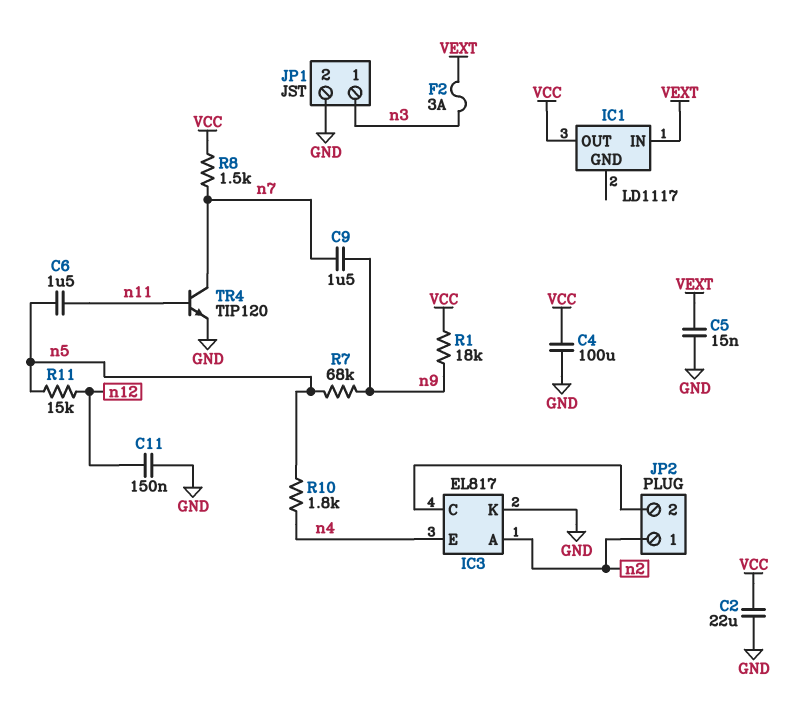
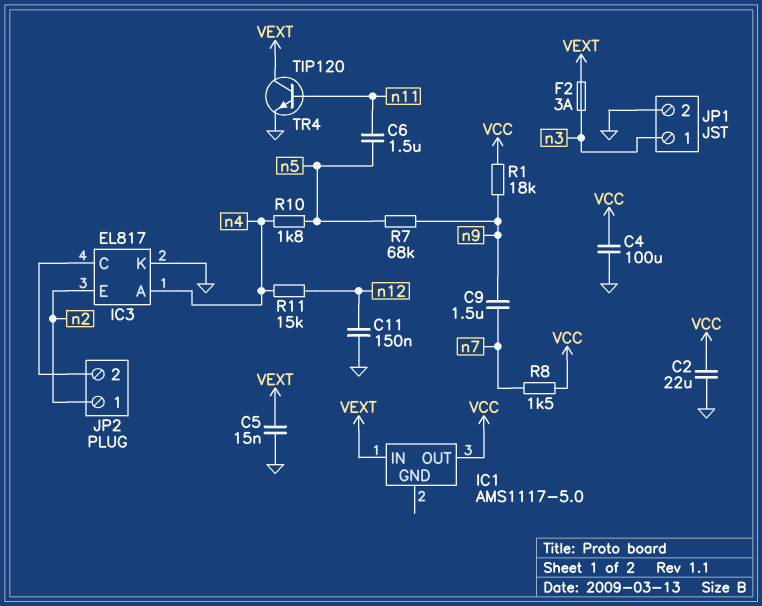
IC1: LD1117 -> AMS1117-5.0
IC3 pin A: n2 -> n4
IC3 pin E: n4 -> n2
R11: 15k (n5, n12) -> 15k (n4, n12)
TR4: NPN TIP120 (B n11, C n7, E GND) -> NPN TIP120 (B n11, C VEXT, E GND)

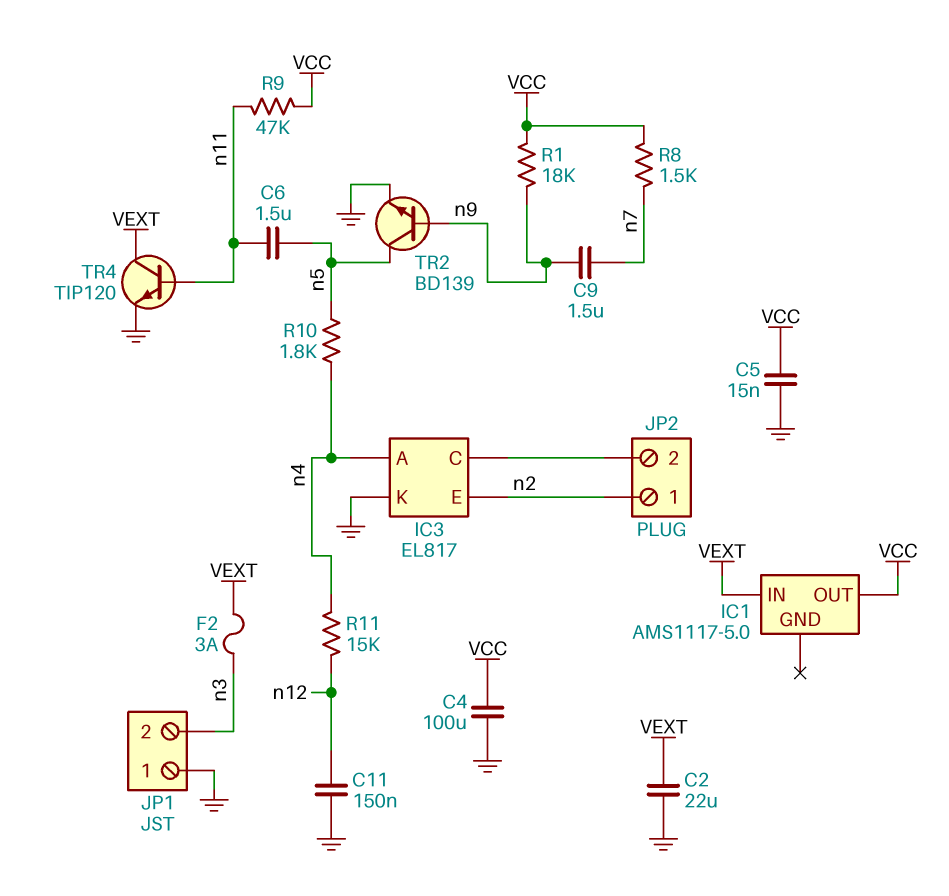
C2: 22uF (GND, VCC) -> 22uF (GND, VEXT)
C5: 15nF (GND, VEXT) -> 15nF (GND, VCC)
JP1 pin 1: n3 -> GND
JP1 pin 2: GND -> n3
R7: 68k (n5, n9) -> none
R9: none -> 47k (VCC, n11)
TR2: none -> NPN BD139 (B n9, C n5, E GND)

